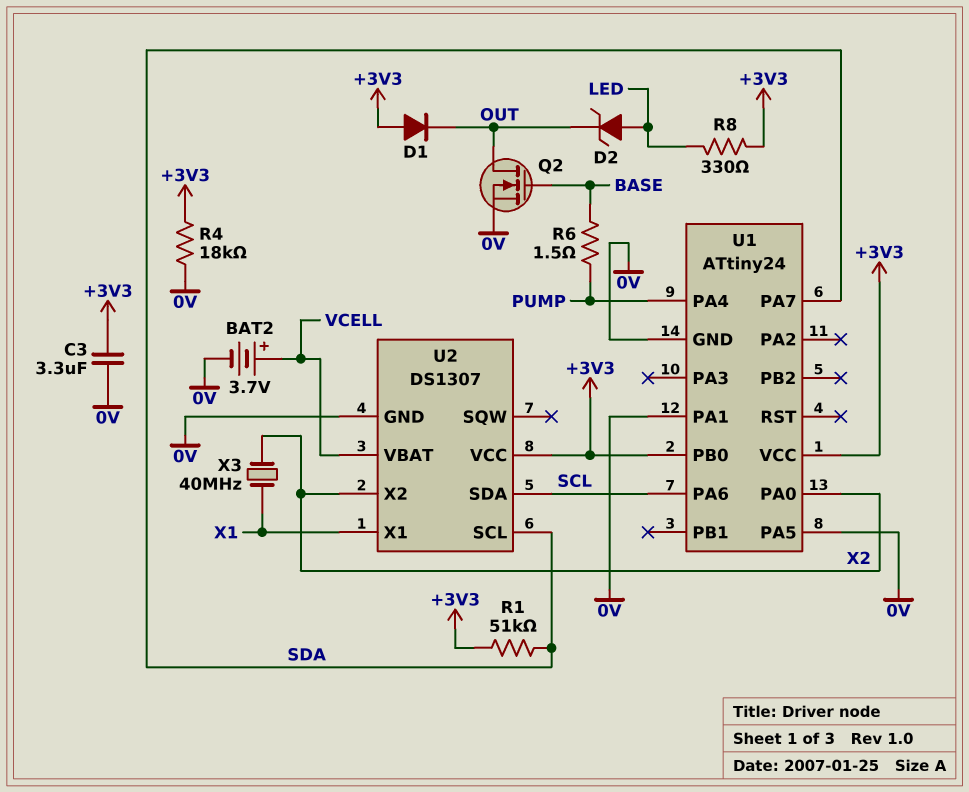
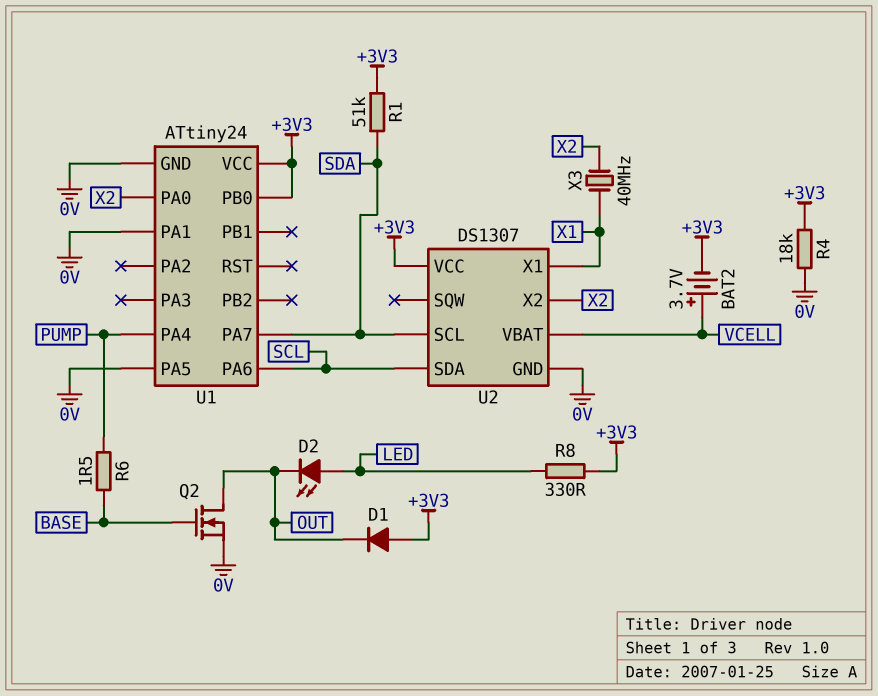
BAT2: 3.7V (plus VCELL, minus 0V) -> 3.7V (plus VCELL, minus +3V3)
C3: 3.3uF (+3V3, 0V) -> none
D2: zener (A LED, K OUT) -> LED (A LED, K OUT)

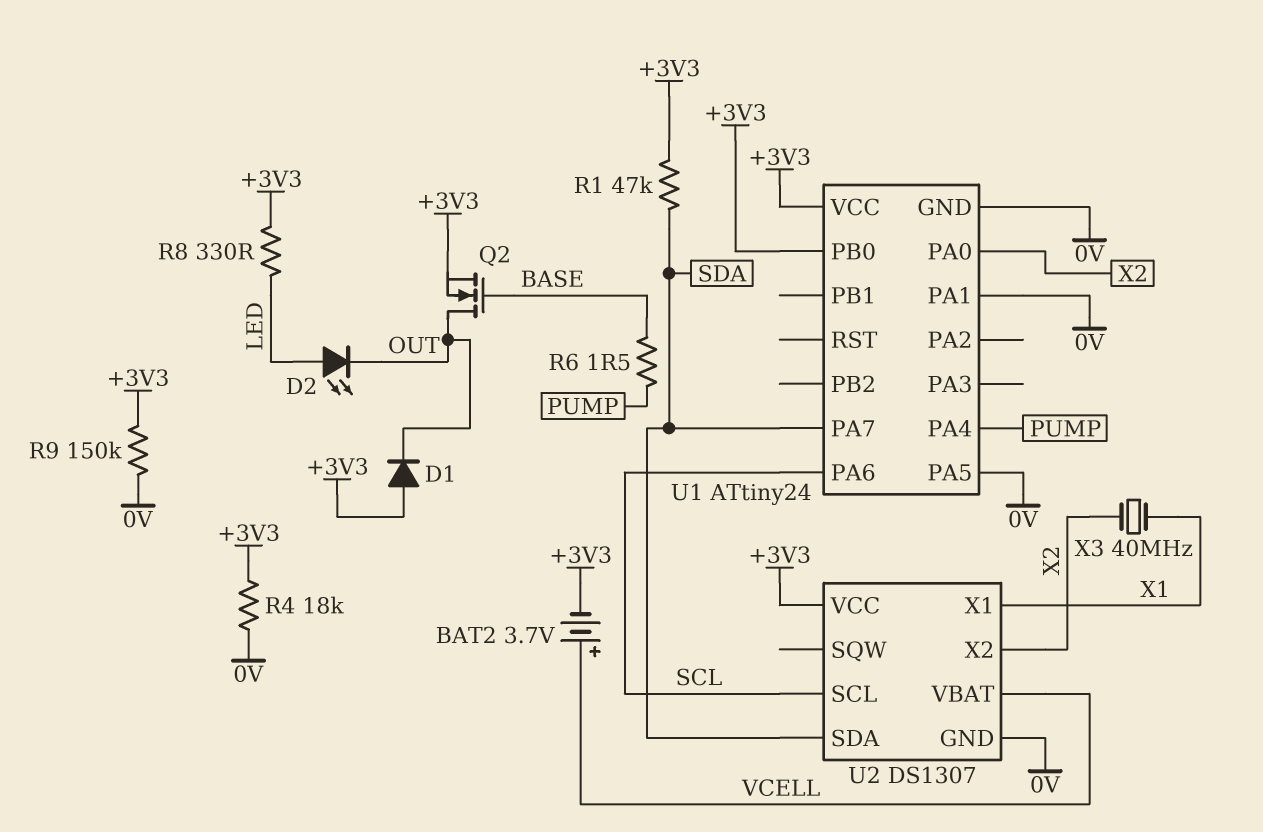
Q2: NMOS (G BASE, D OUT, S 0V) -> NMOS (G BASE, D OUT, S +3V3)
R1: 51k (+3V3, SDA) -> 47k (+3V3, SDA)
R9: none -> 150k (+3V3, 0V)
U2 pin SCL: SDA -> SCL
U2 pin SDA: SCL -> SDA

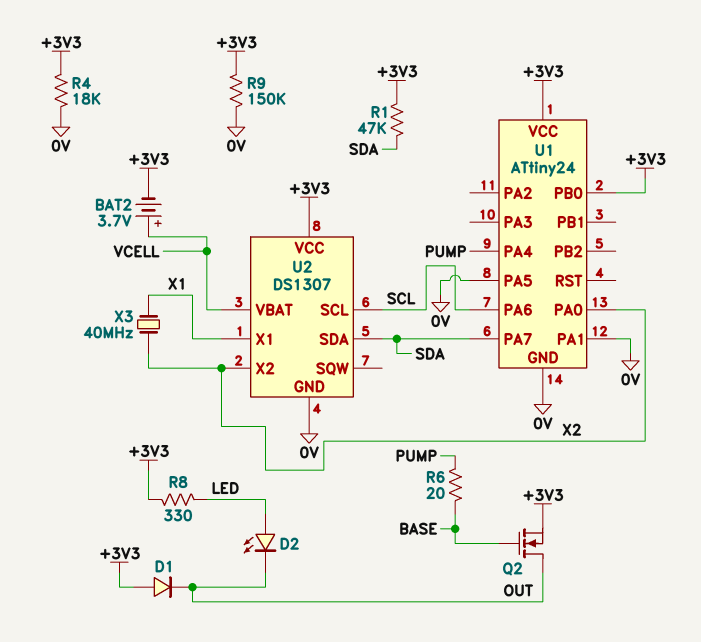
R6: 1.5 (BASE, PUMP) -> 20 (BASE, PUMP)

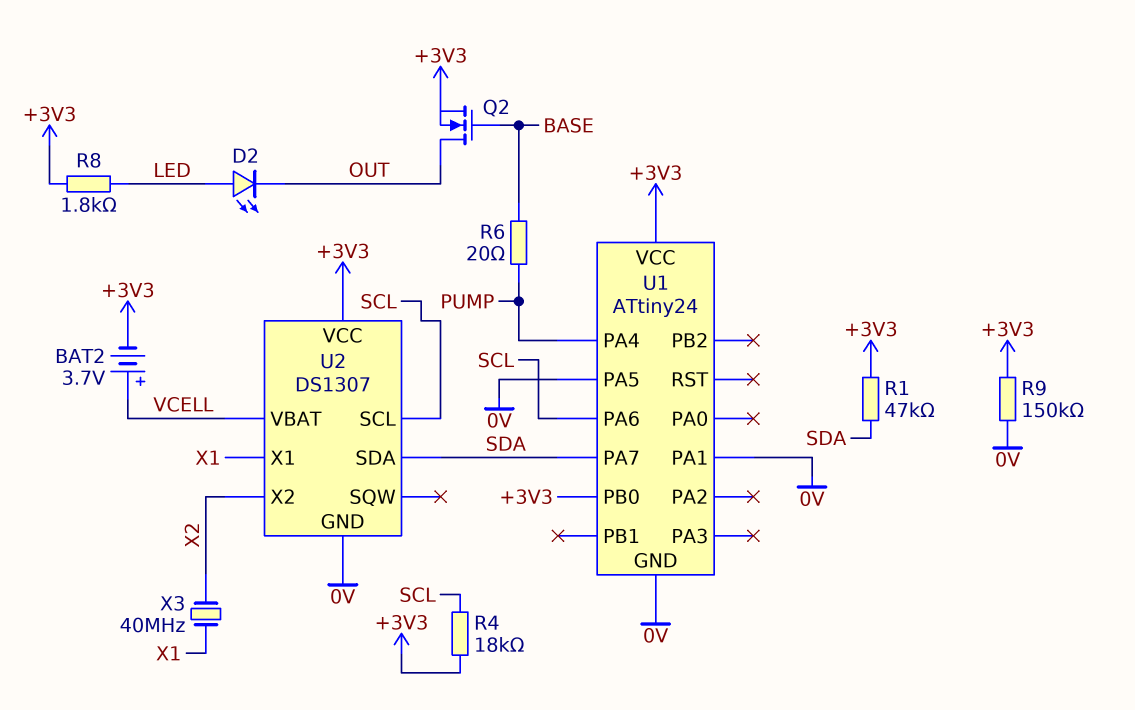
D1: diode (A +3V3, K OUT) -> none
R4: 18k (+3V3, 0V) -> 18k (+3V3, SCL)
R8: 330 (+3V3, LED) -> 1.8k (+3V3, LED)
U1 pin PA0: X2 -> none

